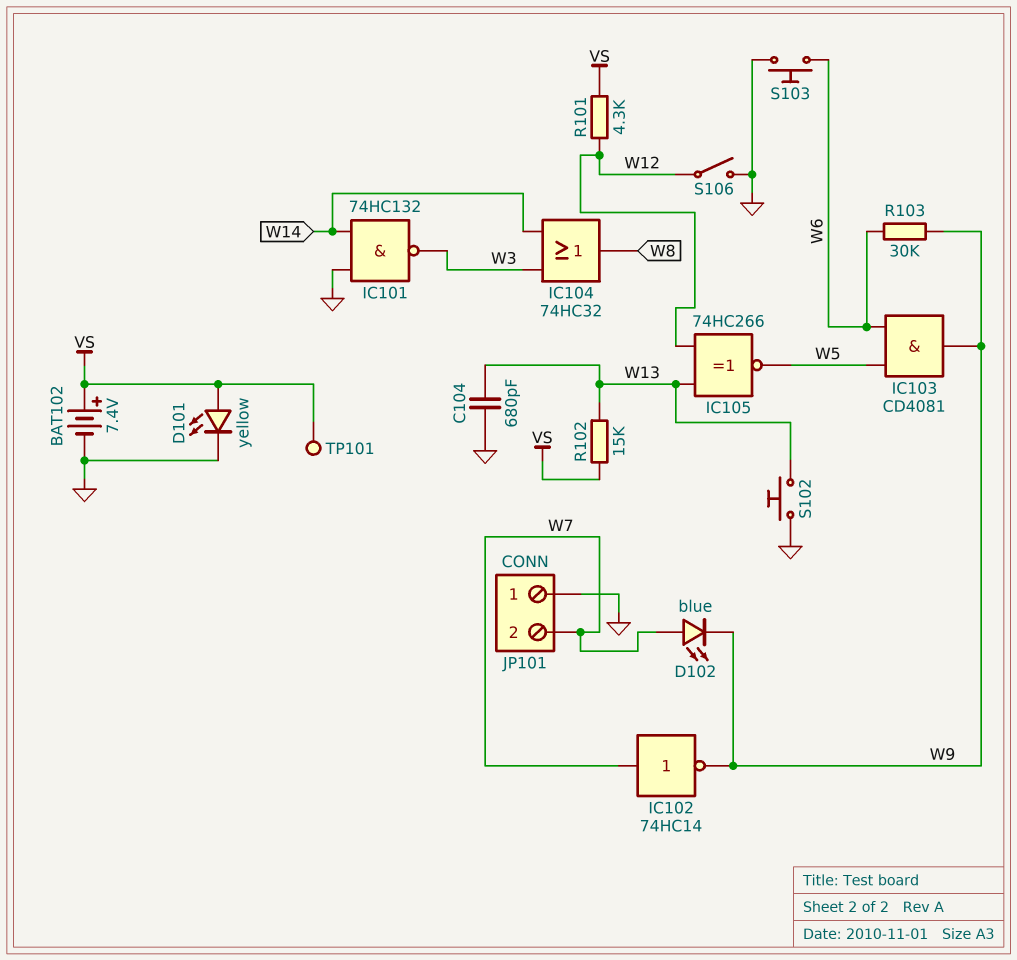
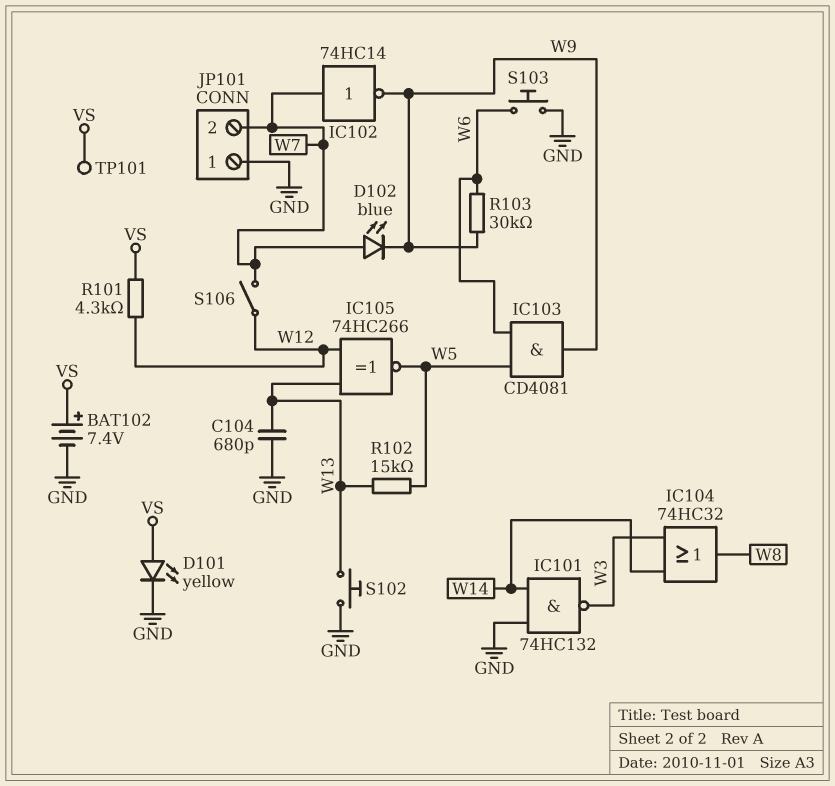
R102: 15k (VS, W13) -> 15k (W5, W13)
S106: switch (GND, W12) -> switch (W7, W12)

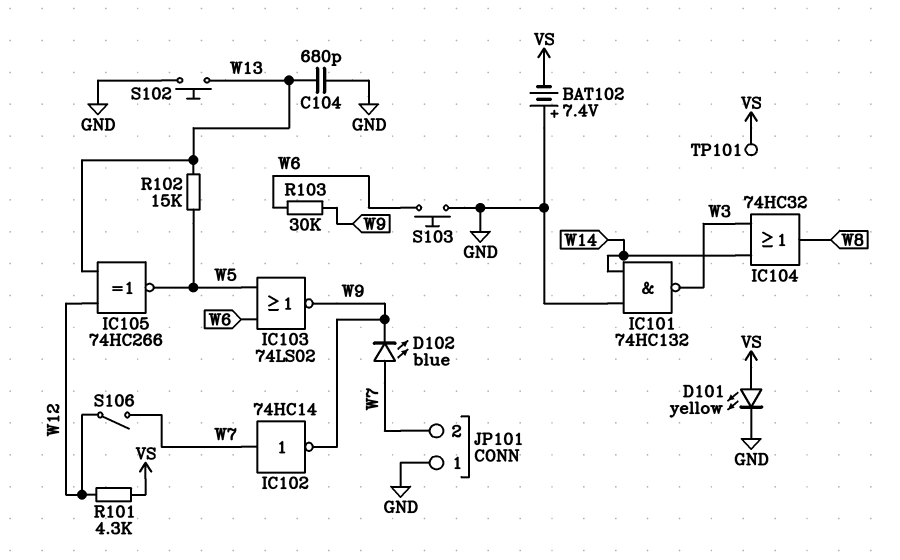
BAT102: 7.4V (plus VS, minus GND) -> 7.4V (plus GND, minus VS)
IC103: AND CD4081 (in W5, in W6, out W9) -> NOR 74LS02 (in W5, in W6, out W9)

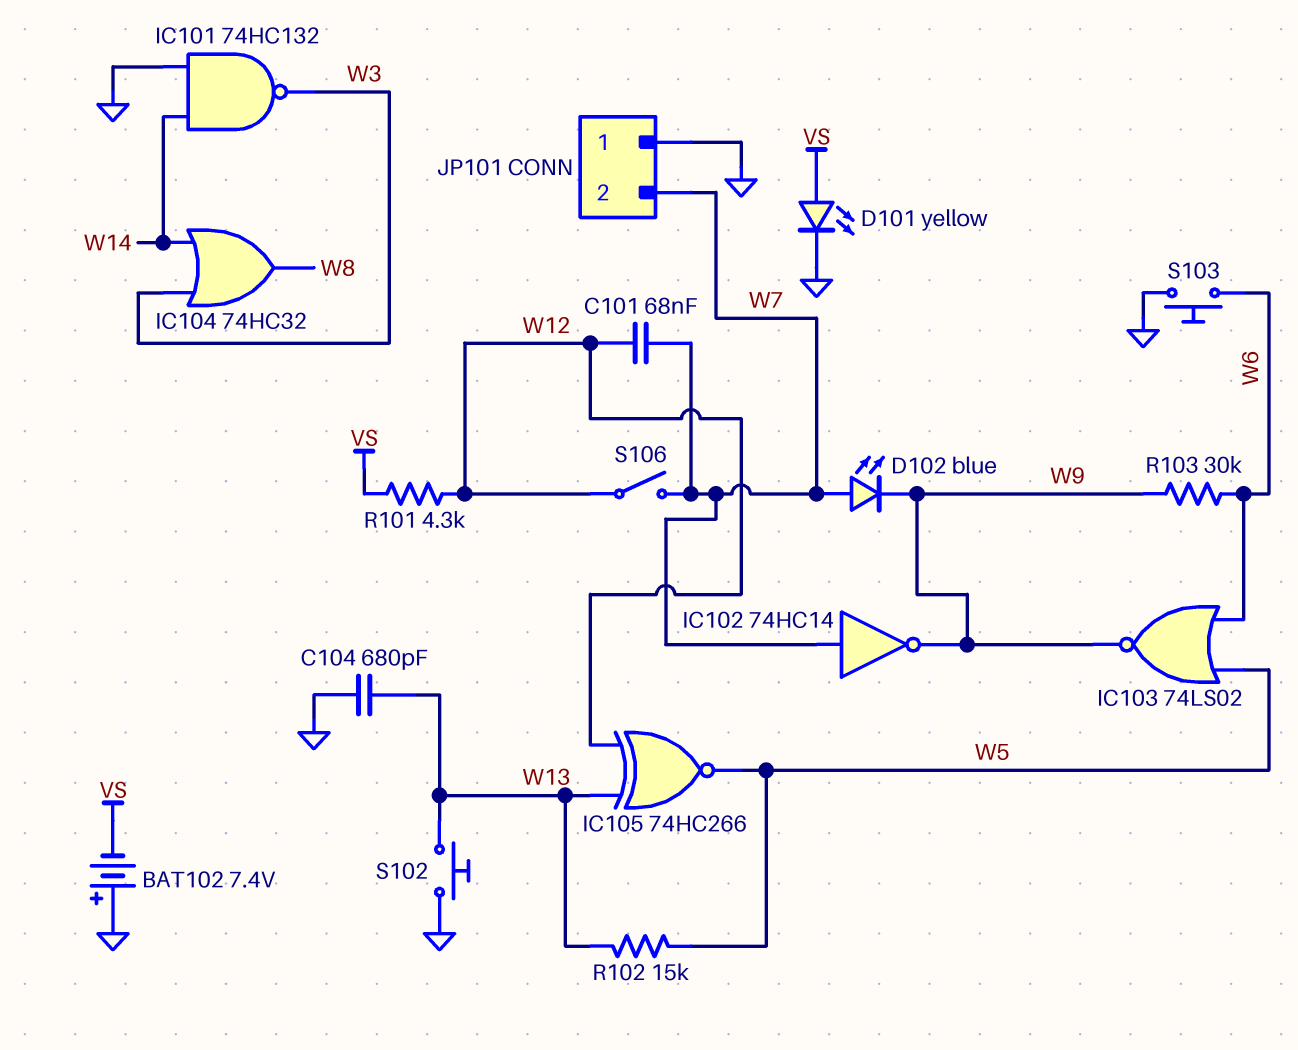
C101: none -> 68nF (W7, W12)
TP101: test point (VS) -> none

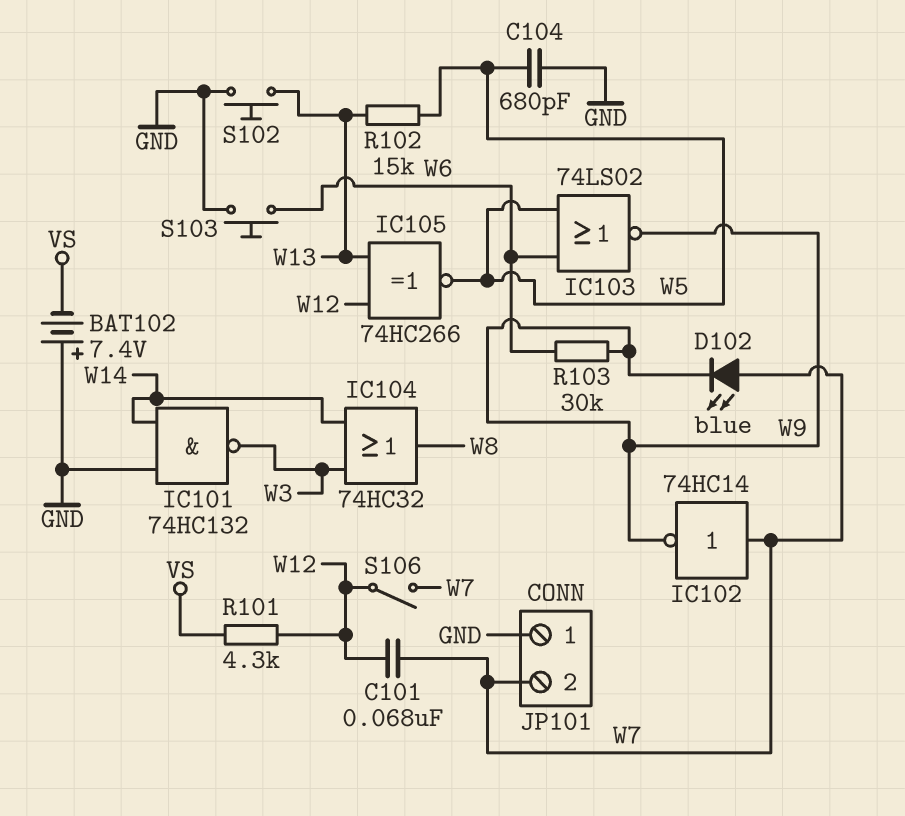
C104: 680pF (GND, W13) -> 680pF (GND, W5)
D101: LED yellow (A VS, K GND) -> none

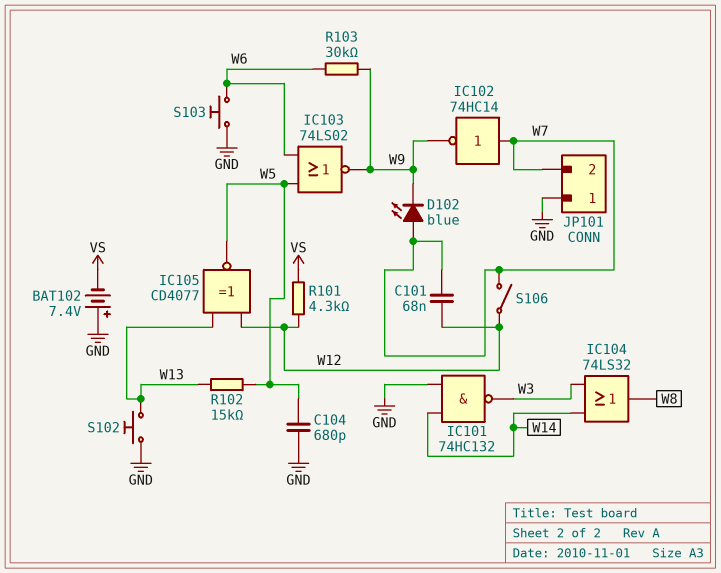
IC104: OR 74HC32 (in W3, in W14, out W8) -> OR 74LS32 (in W3, in W14, out W8)
IC105: XNOR 74HC266 (in W12, in W13, out W5) -> XNOR CD4077 (in W12, in W13, out W5)

